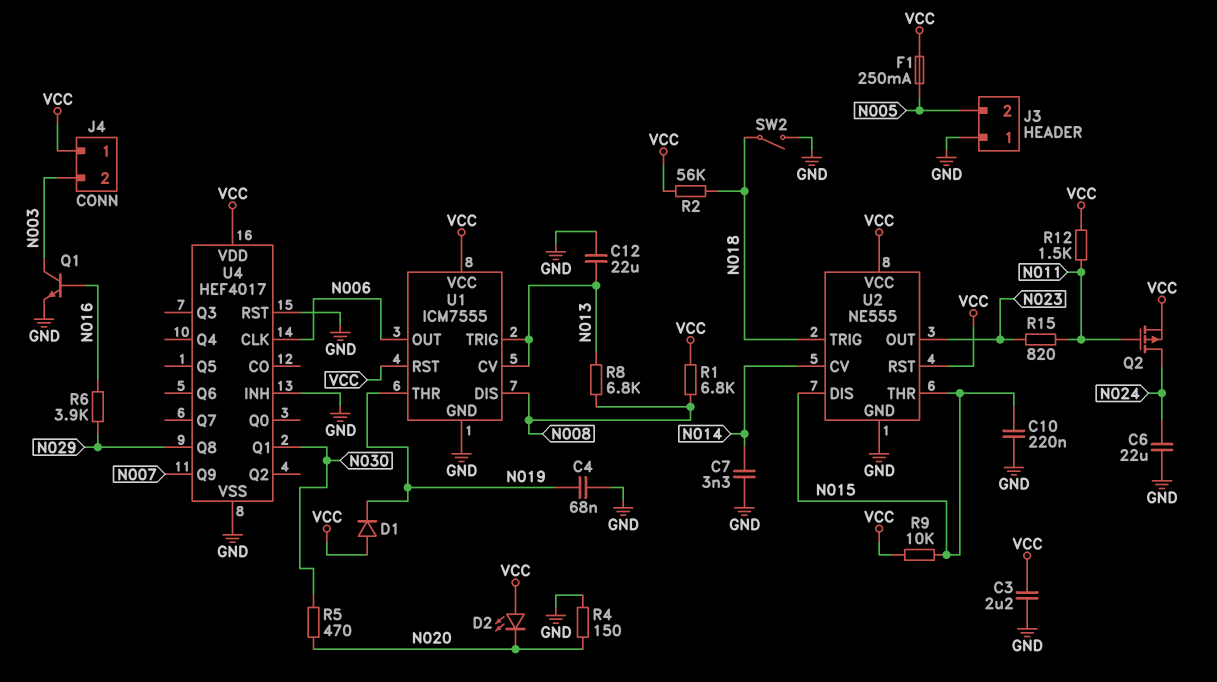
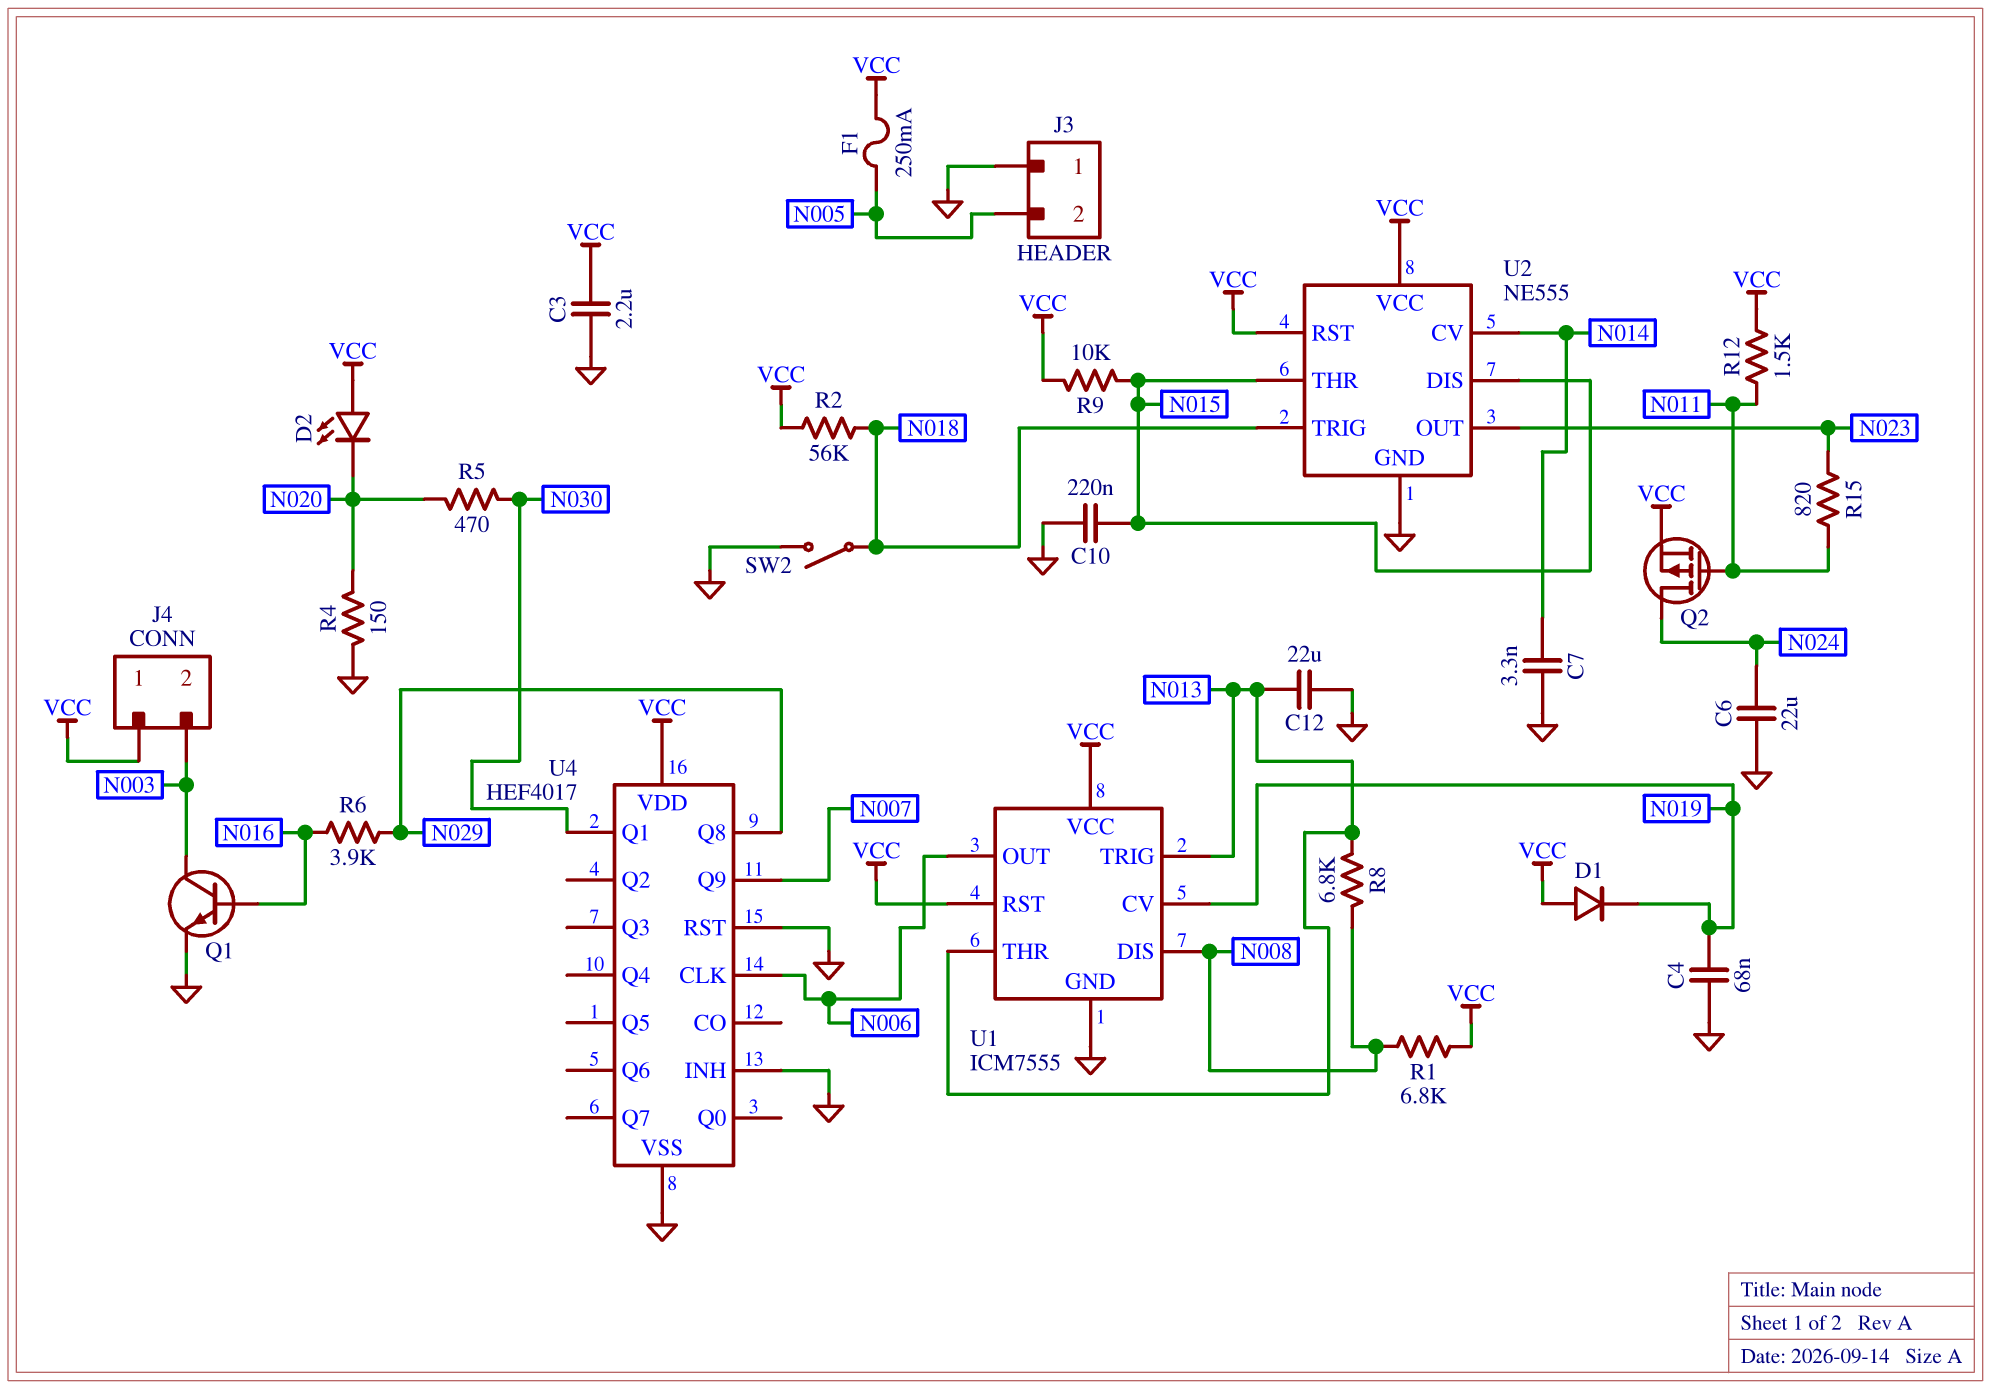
U1 pin CV: N013 -> N019
U1 pin THR: N019 -> N013

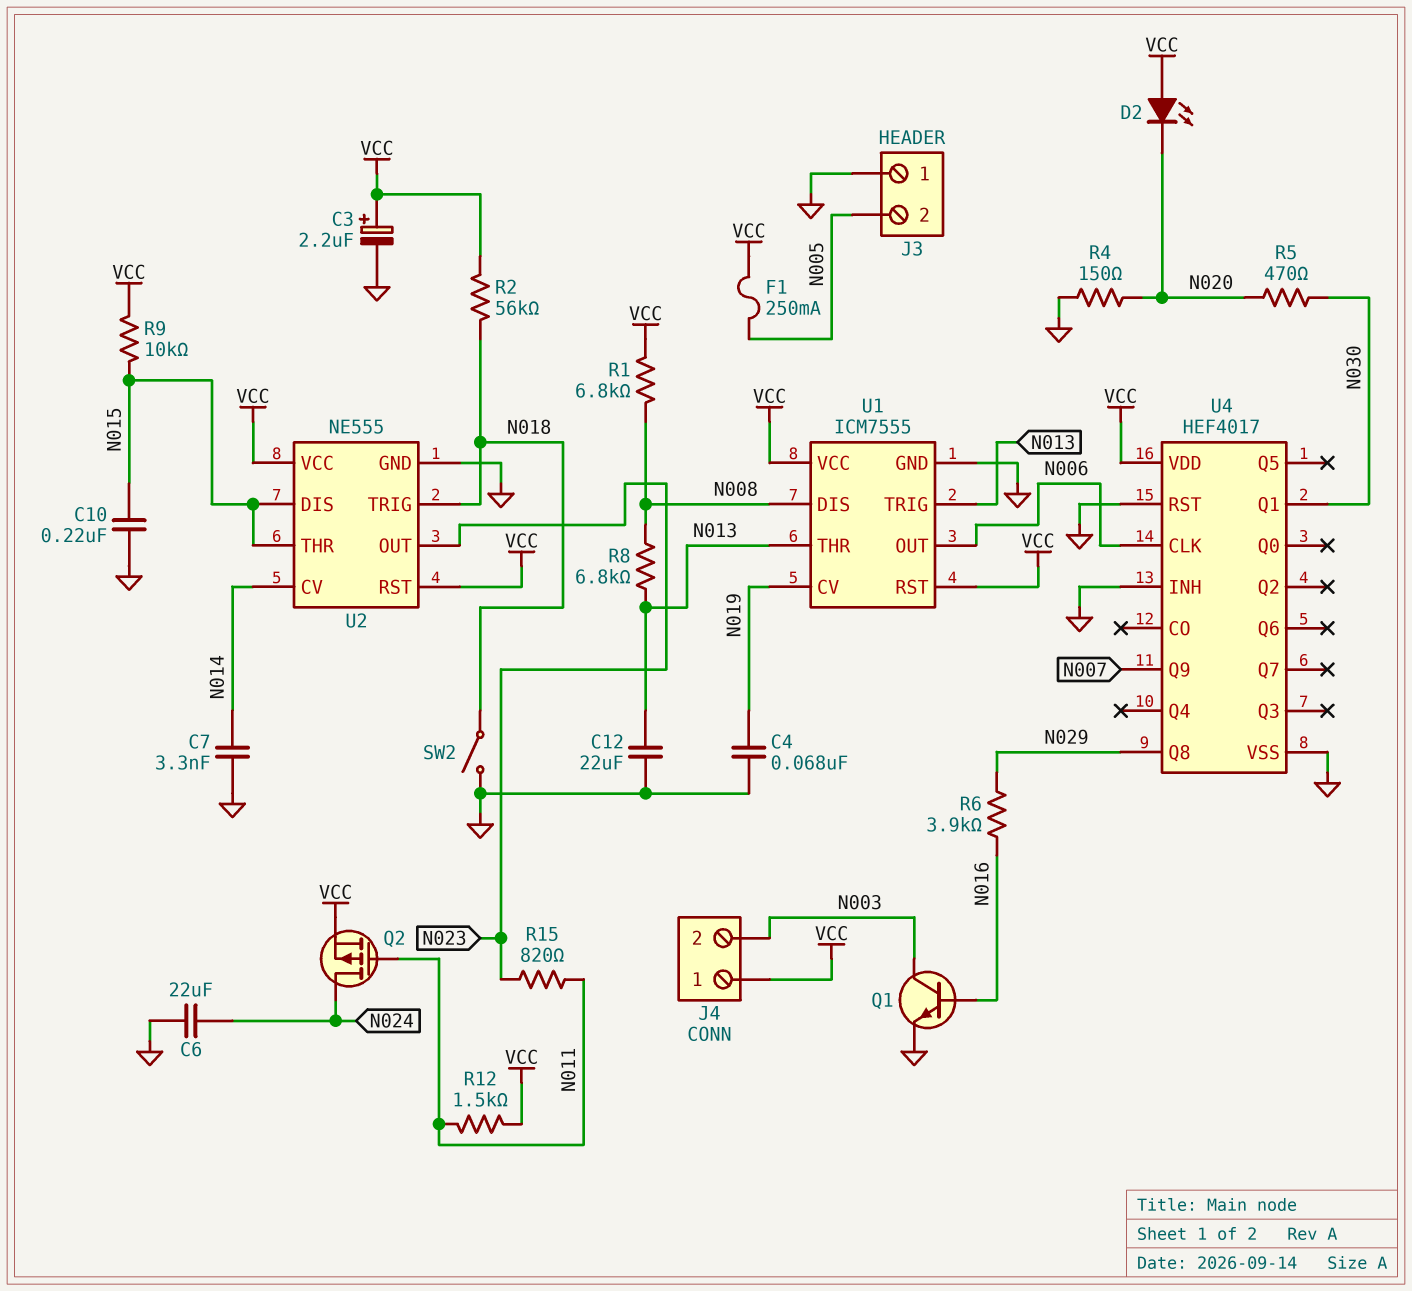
C3: 2.2uF (GND, VCC) -> 2.2uF (plus VCC, minus GND)
D1: diode (A VCC, K N019) -> none

